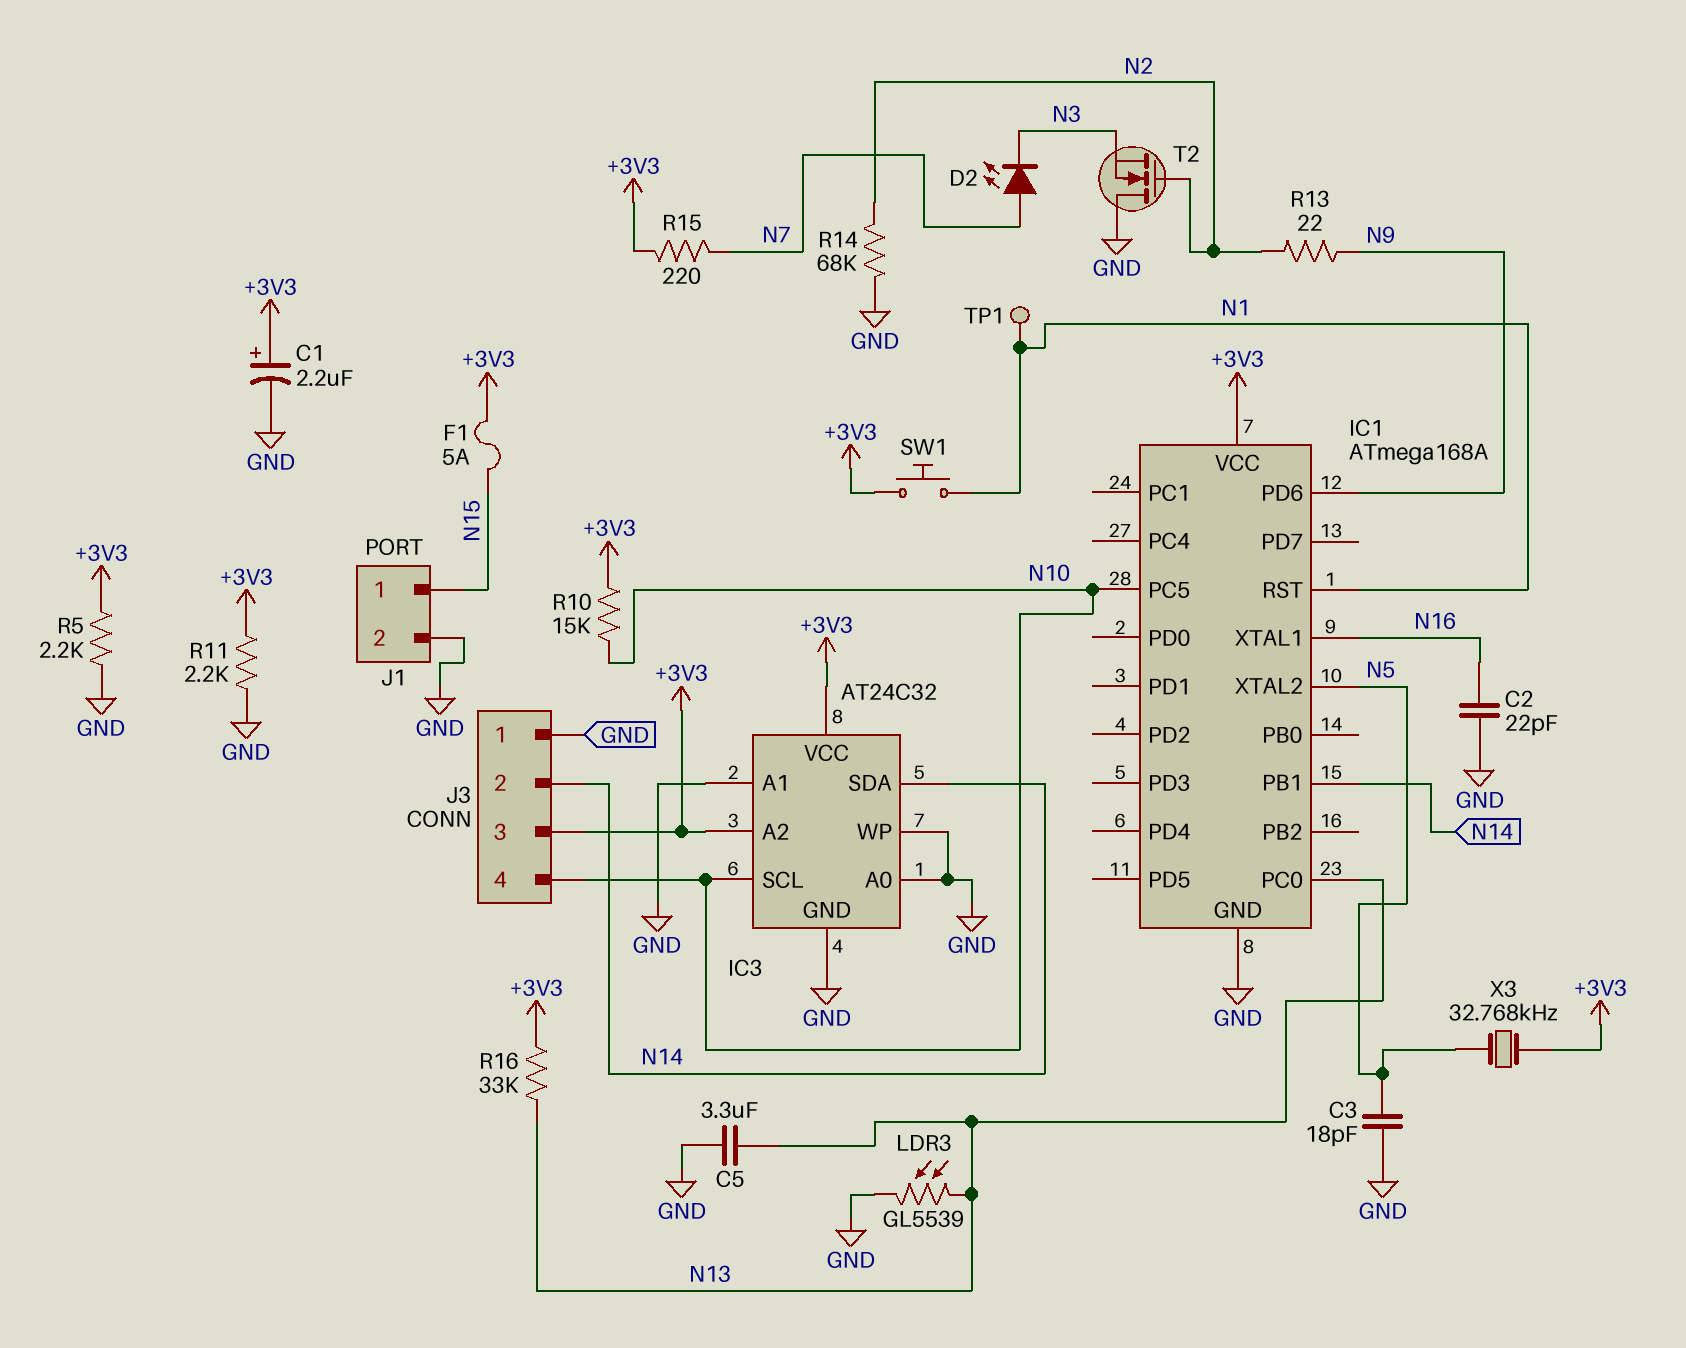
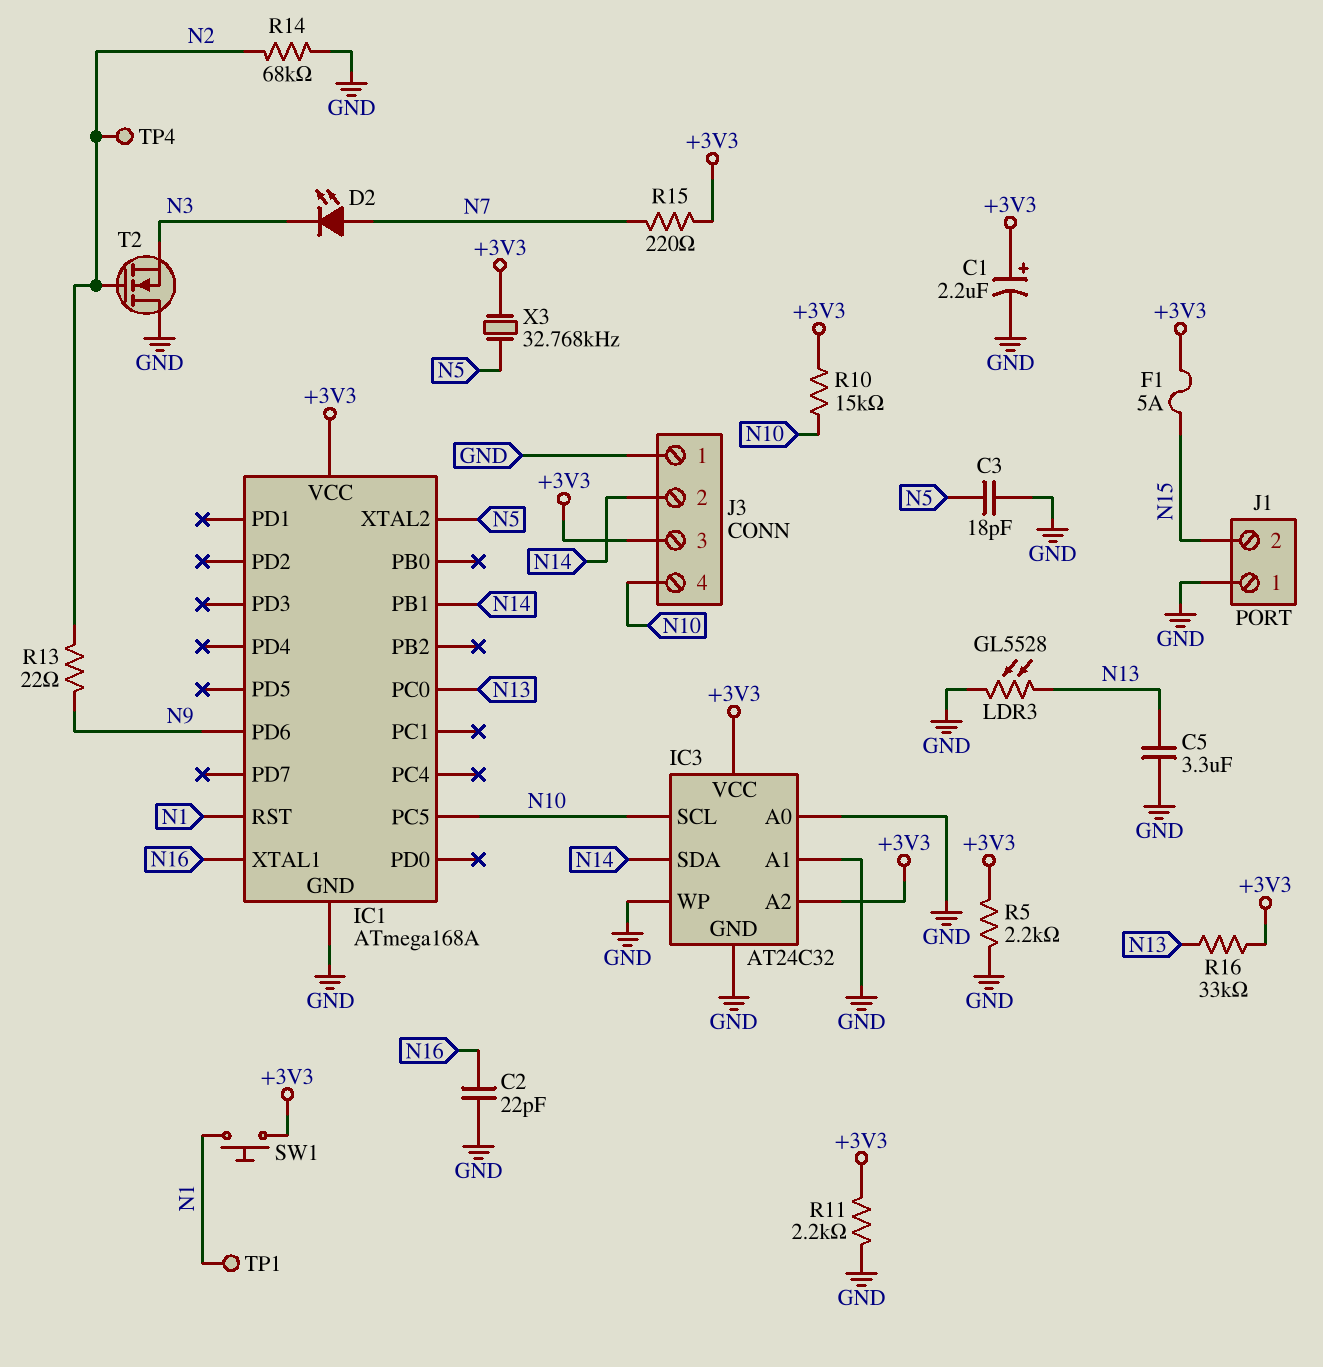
J1 pin 1: N15 -> GND
J1 pin 2: GND -> N15
LDR3: GL5539 (GND, N13) -> GL5528 (GND, N13)
TP4: none -> test point (N2)

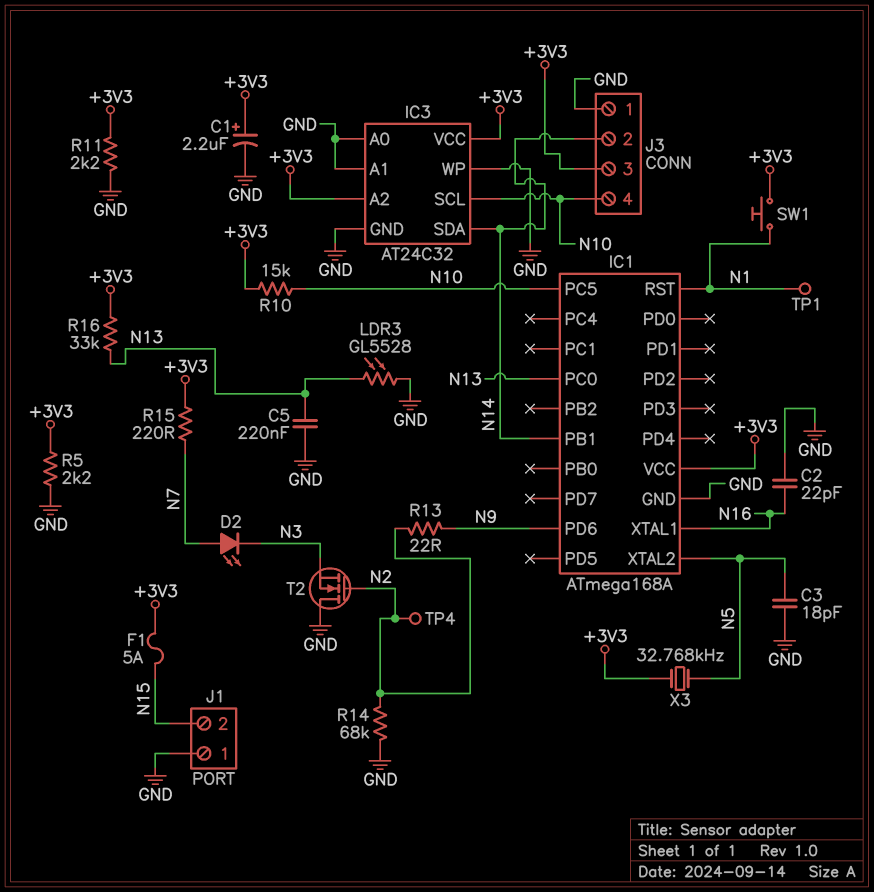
C5: 3.3uF (GND, N13) -> 220nF (GND, N13)

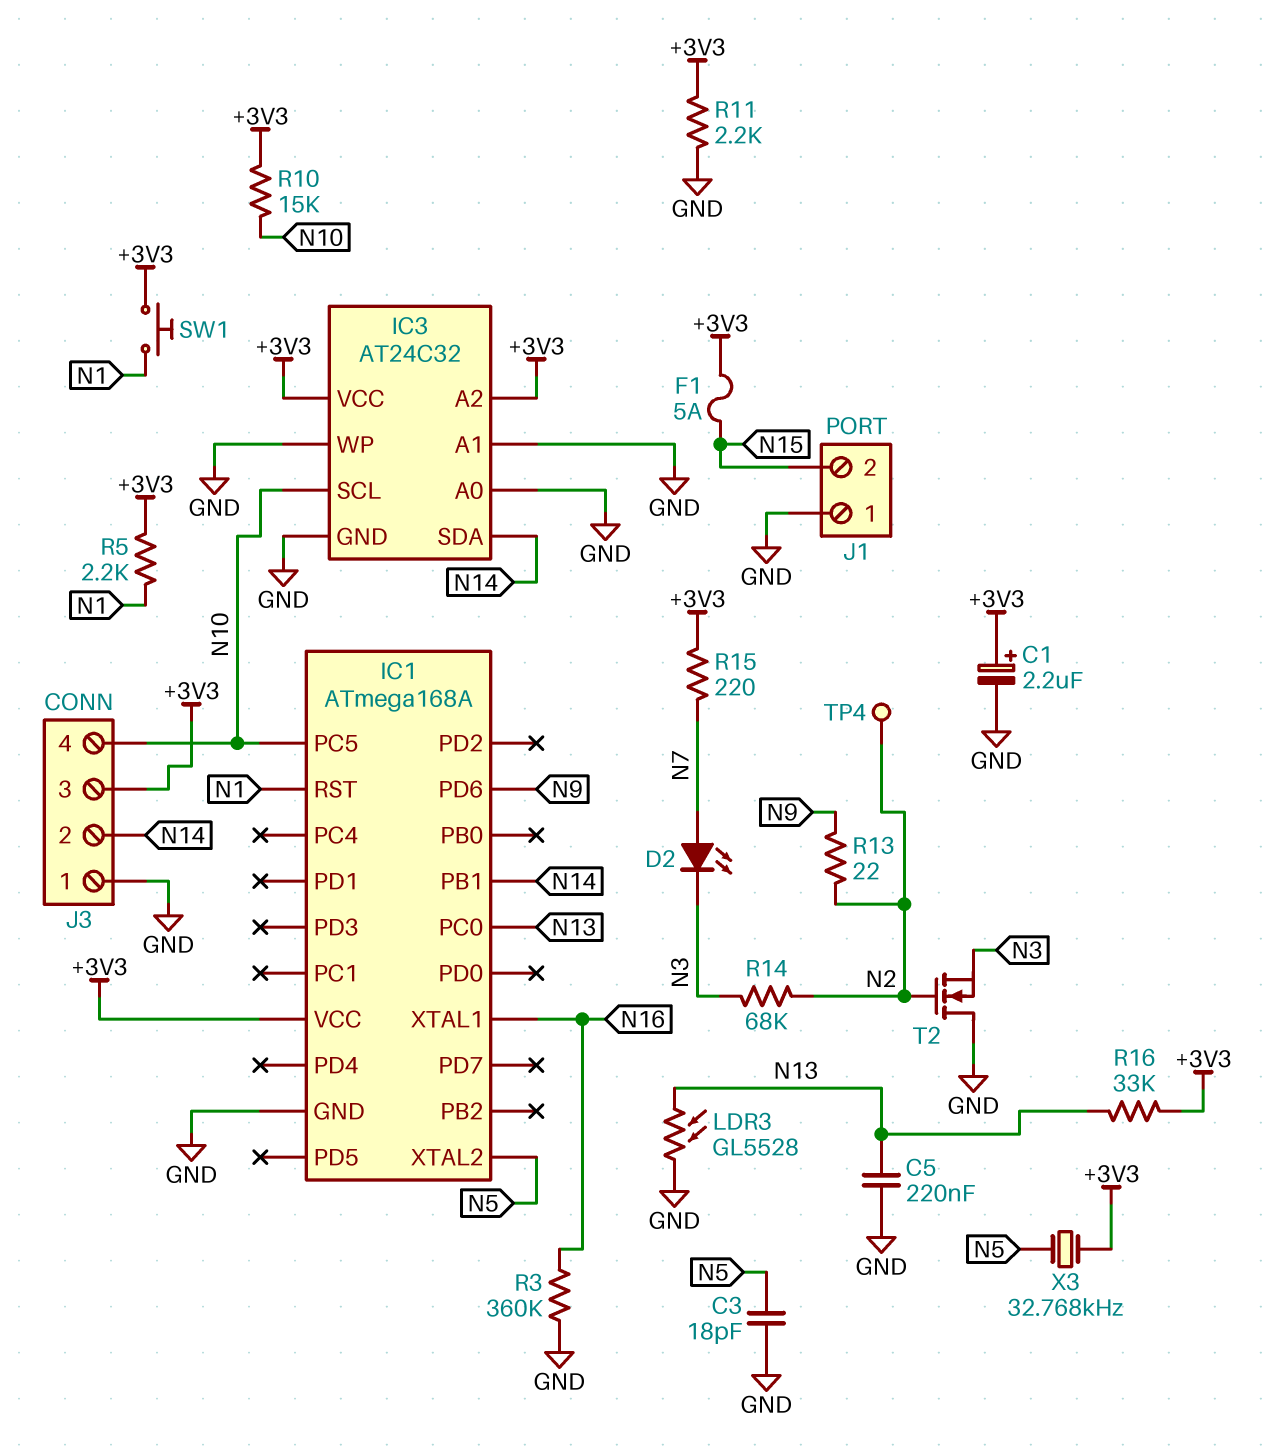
C2: 22pF (GND, N16) -> none
R3: none -> 360k (GND, N16)
R5: 2.2k (+3V3, GND) -> 2.2k (+3V3, N1)
R14: 68k (GND, N2) -> 68k (N2, N3)
TP1: test point (N1) -> none

